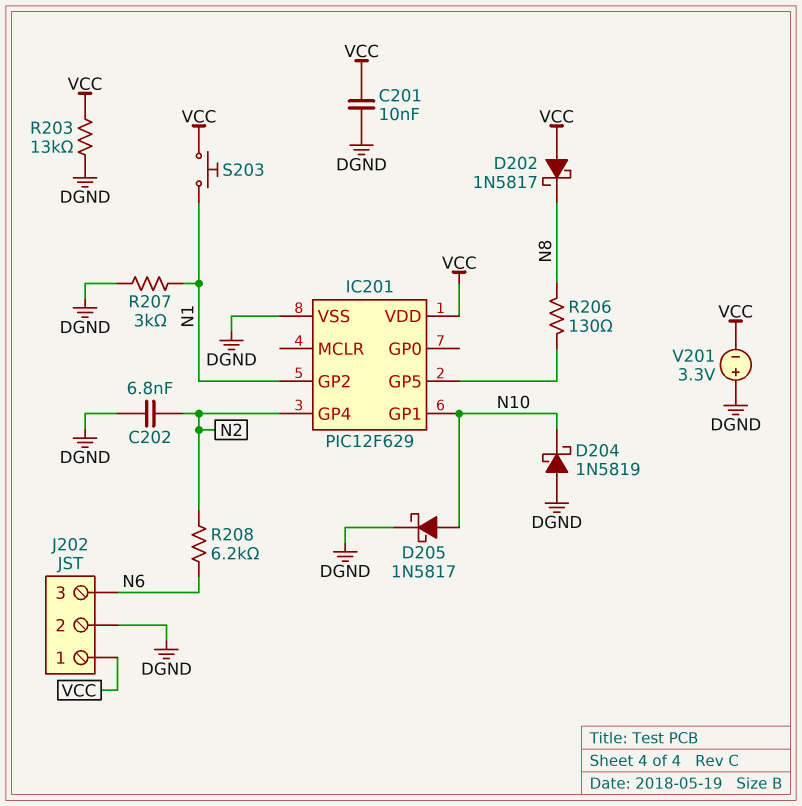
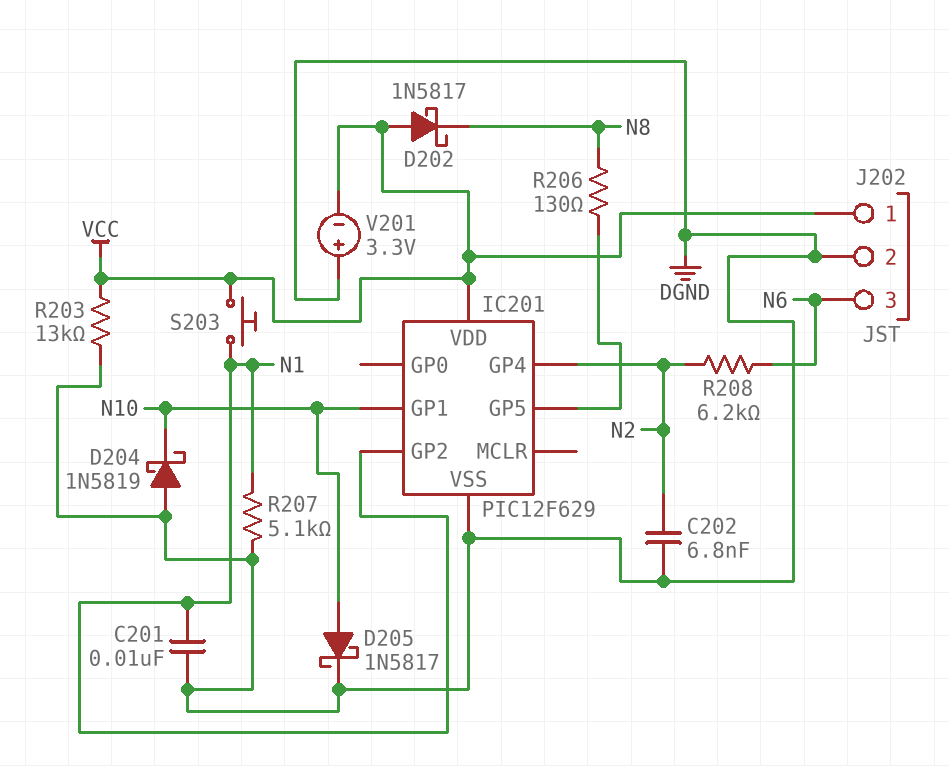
C201: 10nF (DGND, VCC) -> 10nF (DGND, N1)
R207: 3k (DGND, N1) -> 5.1k (DGND, N1)

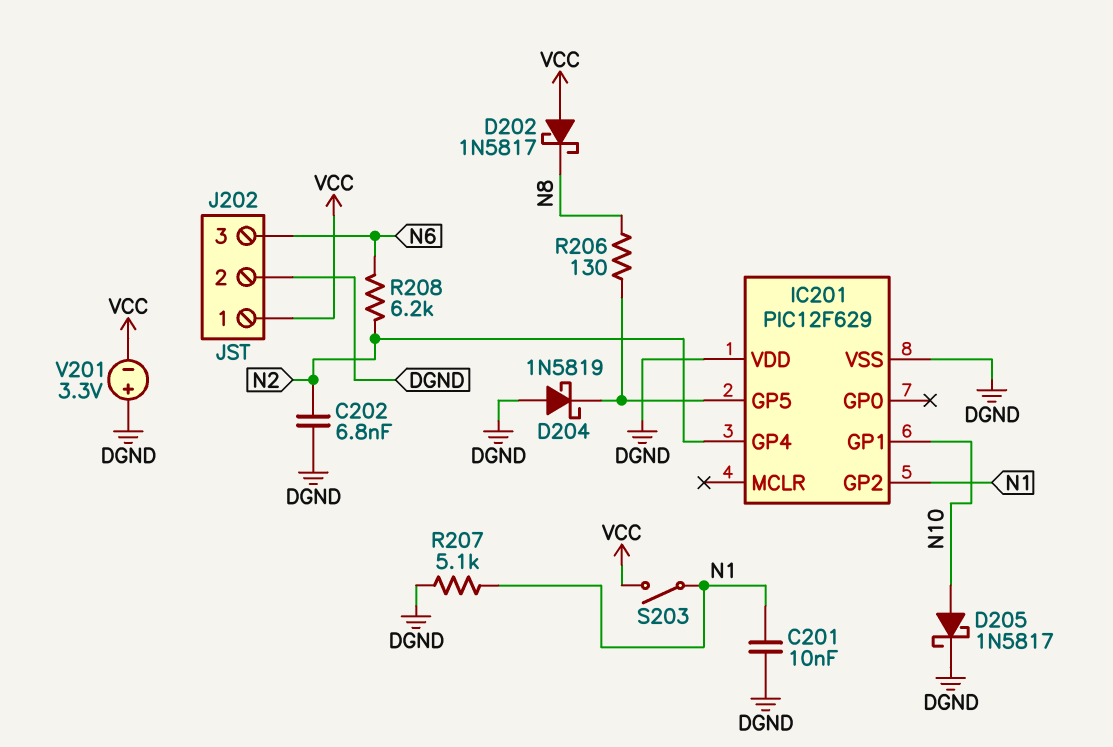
D204: schottky 1N5819 (A DGND, K N10) -> schottky 1N5819 (A DGND, K IC201/GP5)
IC201 pin VDD: VCC -> DGND
R203: 13k (DGND, VCC) -> none
S203: button (N1, VCC) -> switch (N1, VCC)

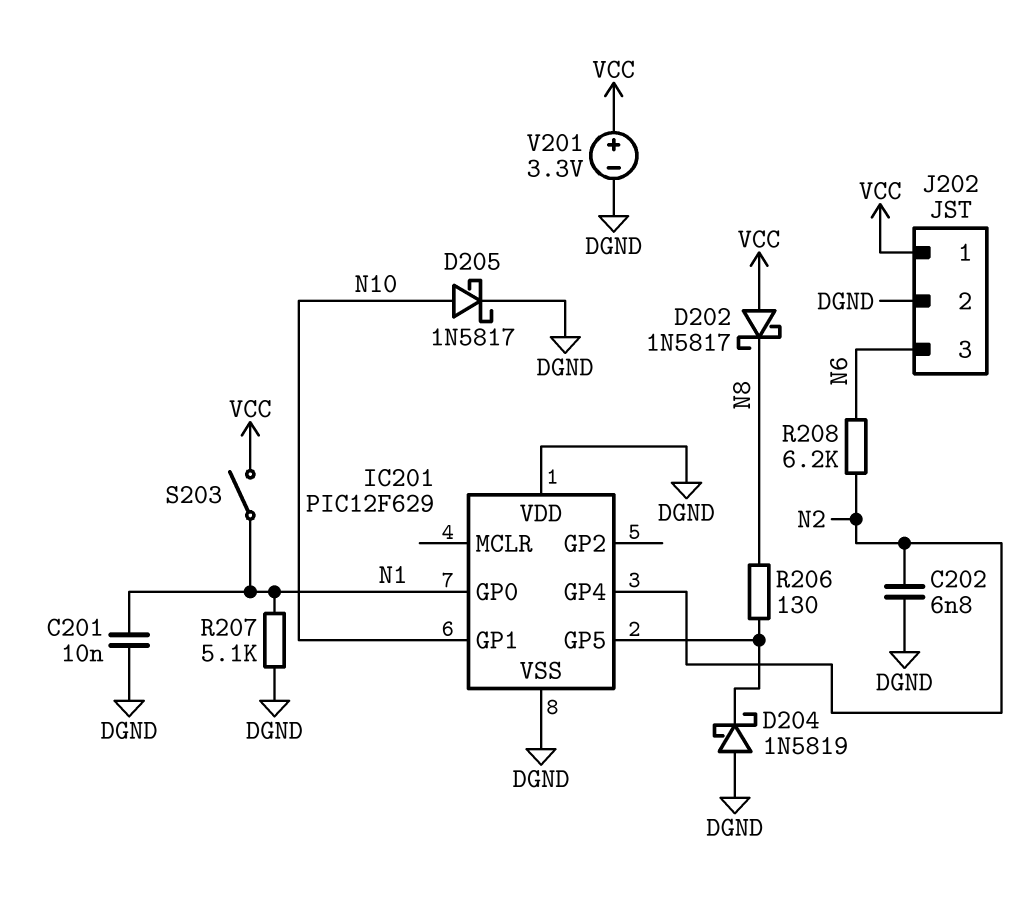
IC201 pin GP0: none -> N1
IC201 pin GP2: N1 -> none
V201: 3.3V (plus DGND, minus VCC) -> 3.3V (plus VCC, minus DGND)

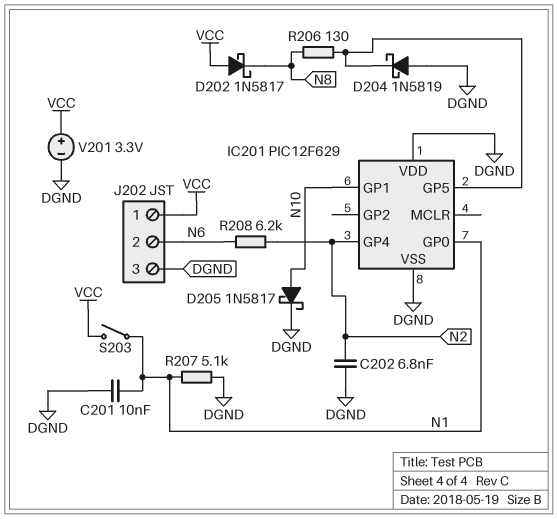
J202 pin 2: DGND -> N6
J202 pin 3: N6 -> DGND

